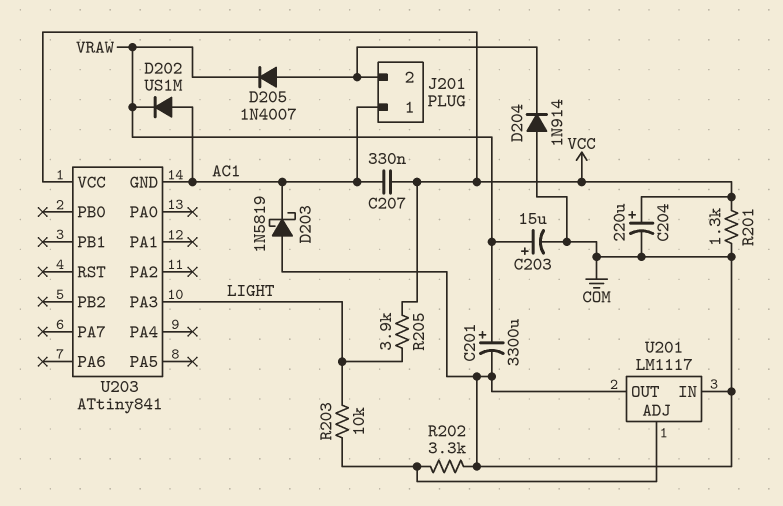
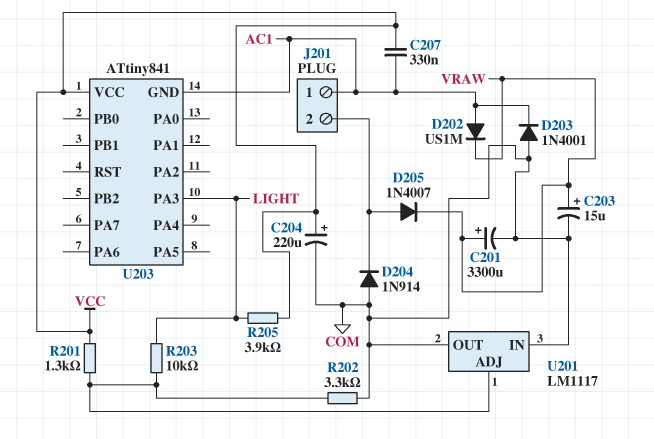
D203: schottky 1N5819 (A COM, K AC1) -> diode 1N4001 (A COM, K AC1)
R201: 1.3k (COM, VCC) -> 1.3k (U201/ADJ, VCC)

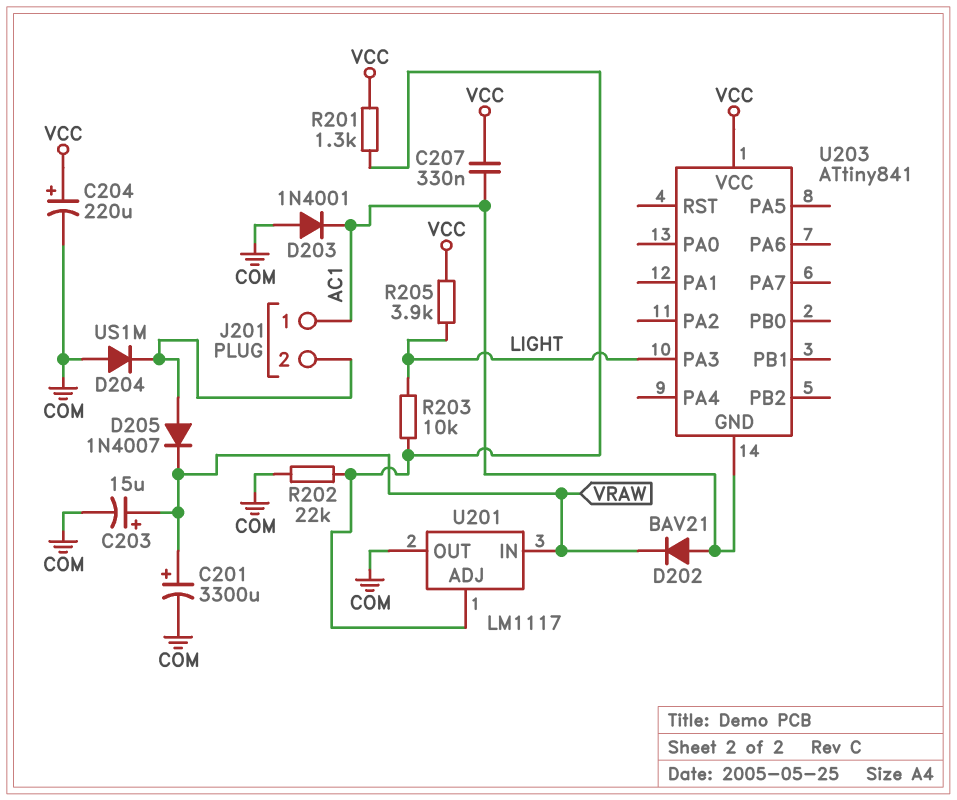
D202: diode US1M (A AC1, K VRAW) -> diode BAV21 (A AC1, K VRAW)
D204: diode 1N914 (A COM, K J201/2) -> diode US1M (A COM, K J201/2)
R202: 3.3k (COM, U201/ADJ) -> 22k (COM, U201/ADJ)
U201 pin IN: COM -> VRAW

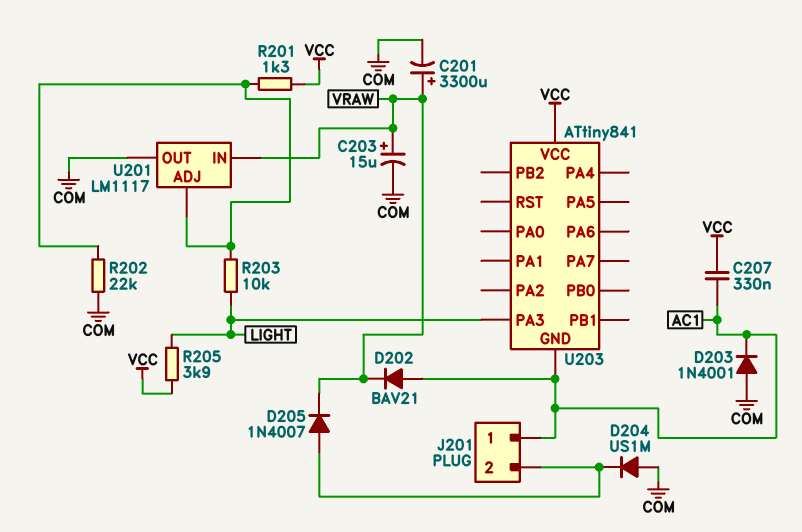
C204: 220uF (plus VCC, minus COM) -> none

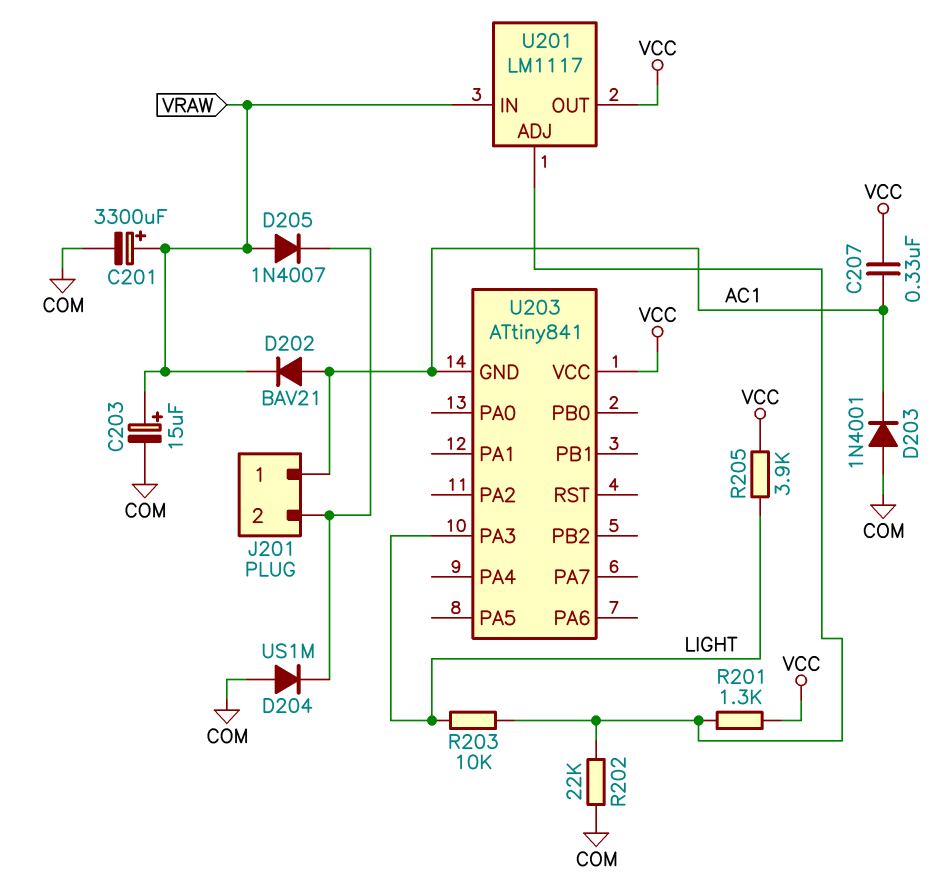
D205: diode 1N4007 (A J201/2, K VRAW) -> diode 1N4007 (A VRAW, K J201/2)
U201 pin OUT: COM -> VCC

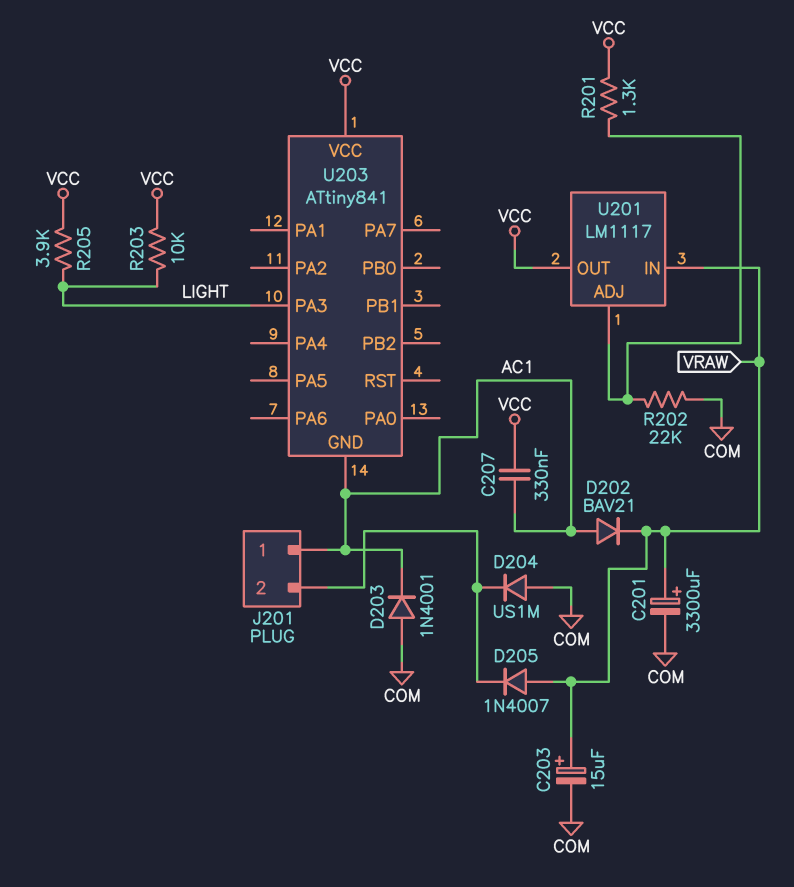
R203: 10k (LIGHT, U201/ADJ) -> 10k (LIGHT, VCC)

